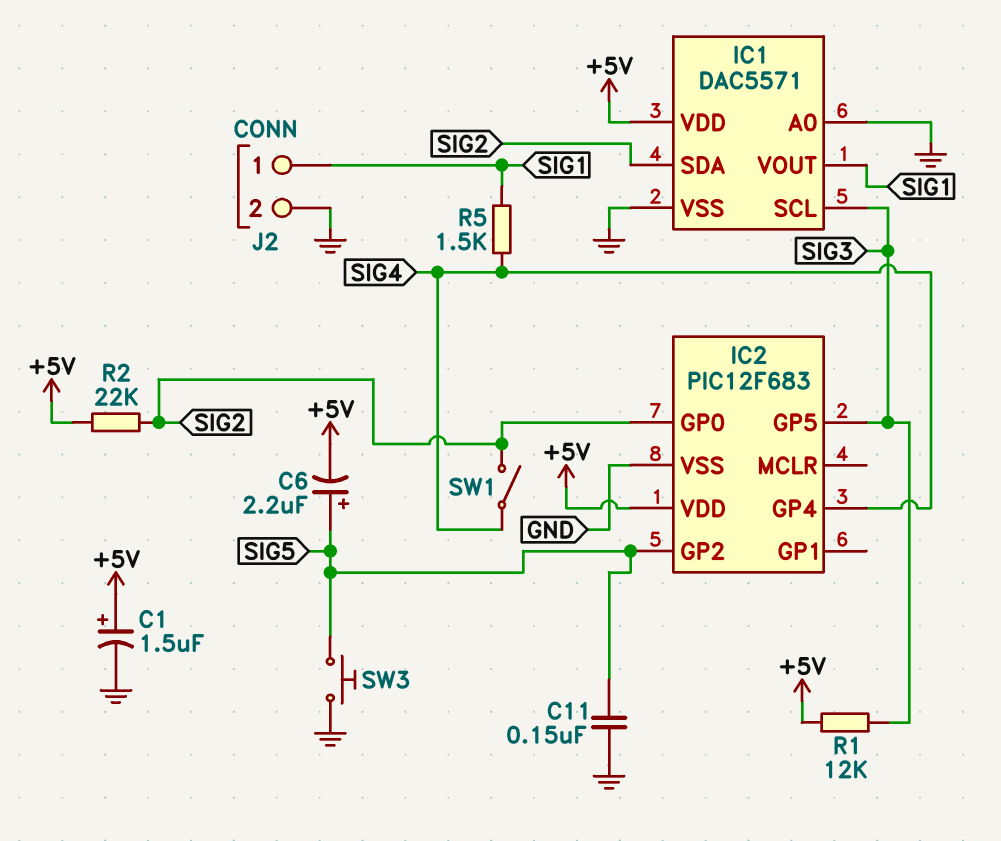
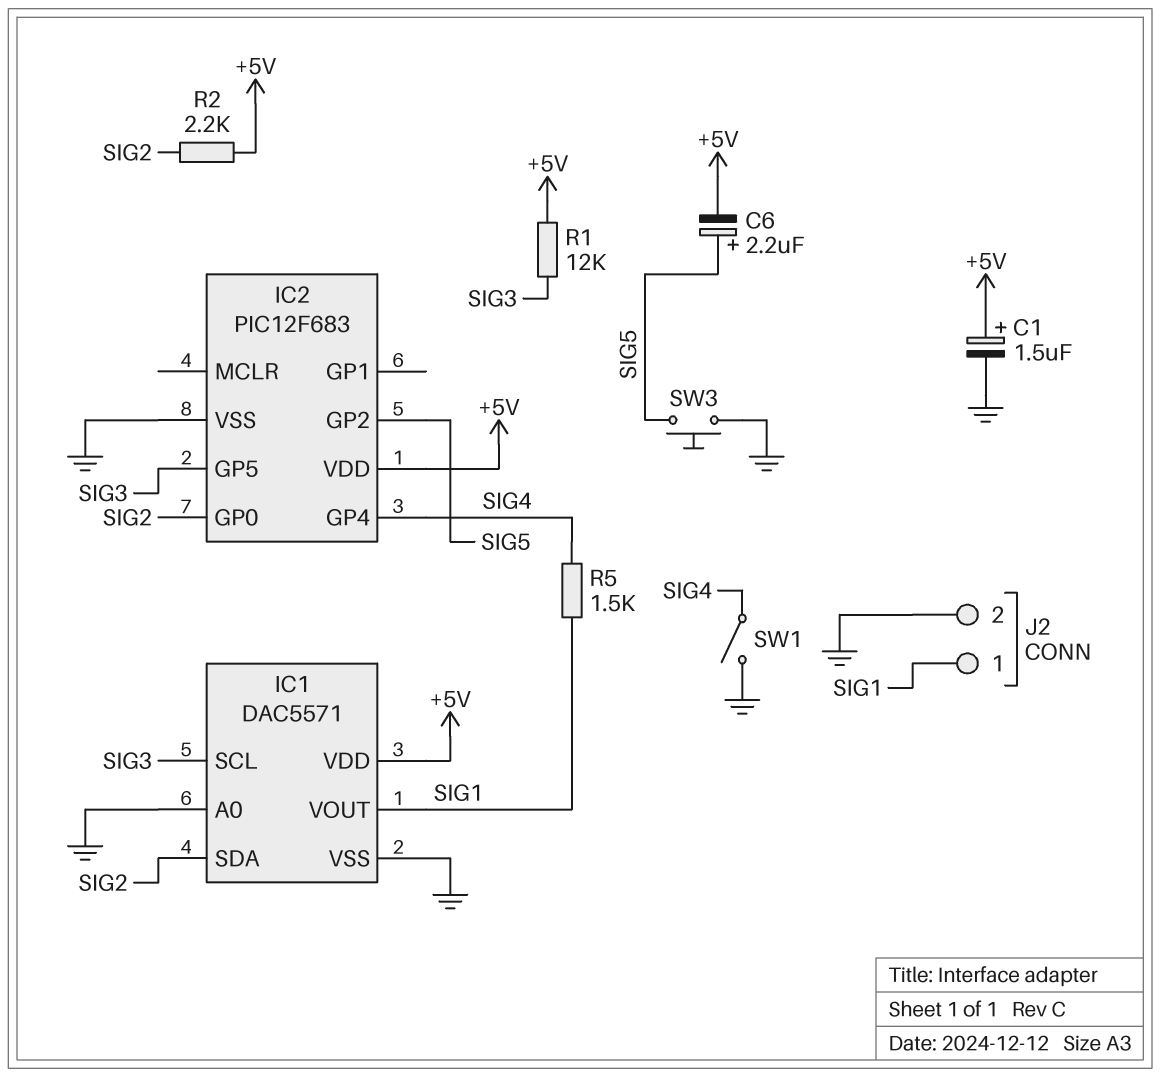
C11: 150nF (GND, SIG5) -> none
R2: 22k (+5V, SIG2) -> 2.2k (+5V, SIG2)
SW1: switch (SIG2, SIG4) -> switch (GND, SIG4)

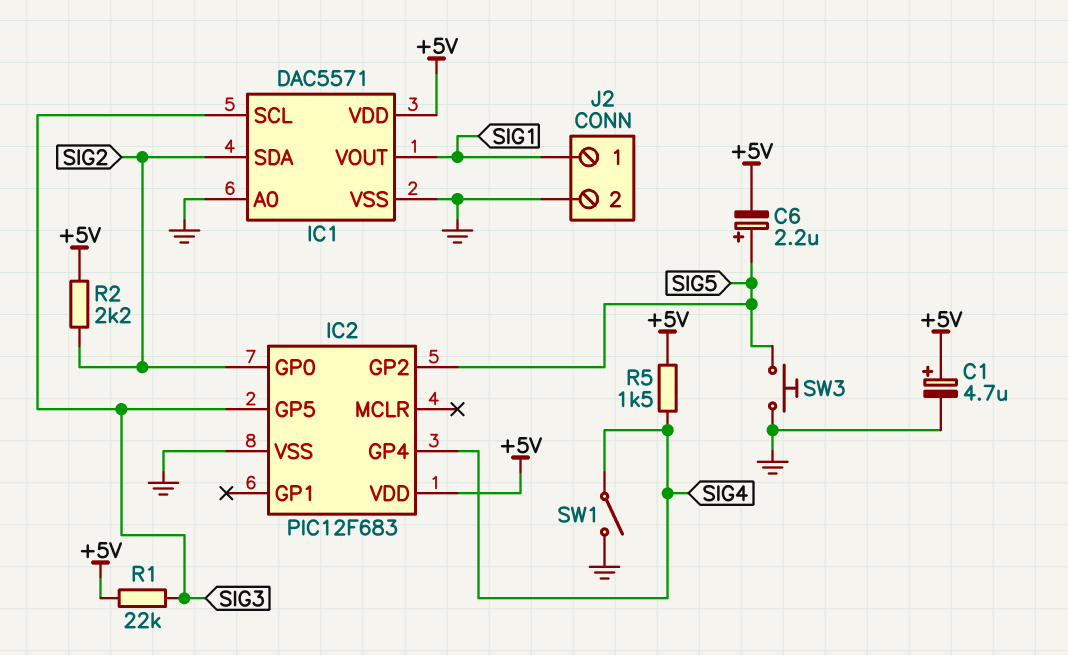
C1: 1.5uF (plus +5V, minus GND) -> 4.7uF (plus +5V, minus GND)
R1: 12k (+5V, SIG3) -> 22k (+5V, SIG3)
R5: 1.5k (SIG1, SIG4) -> 1.5k (+5V, SIG4)

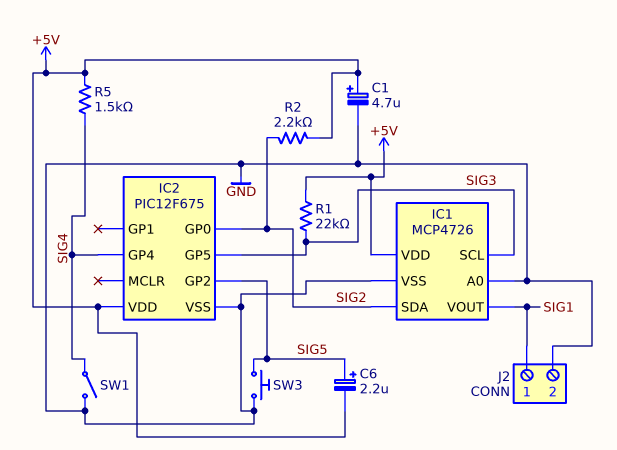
IC1: DAC5571 -> MCP4726
IC2: PIC12F683 -> PIC12F675

